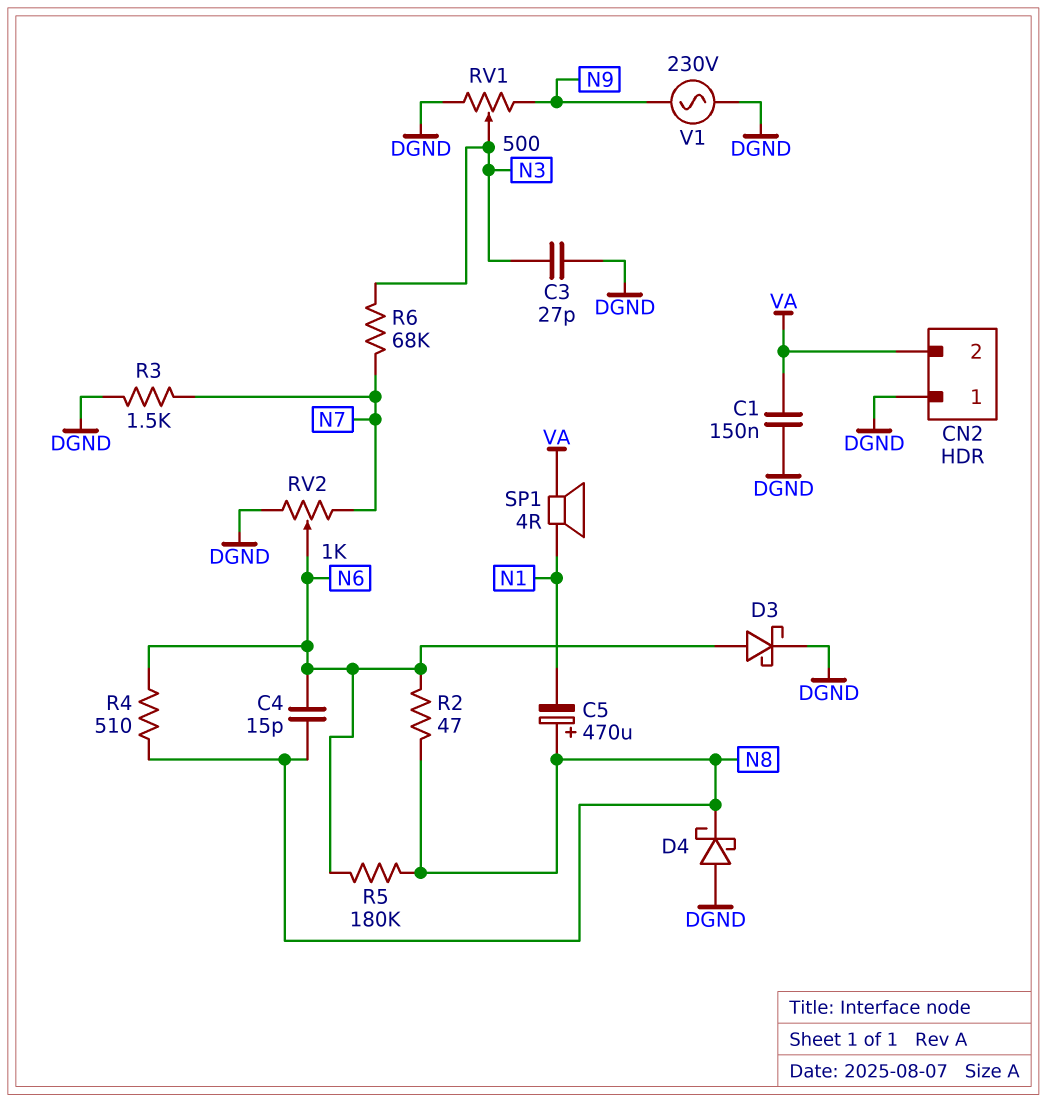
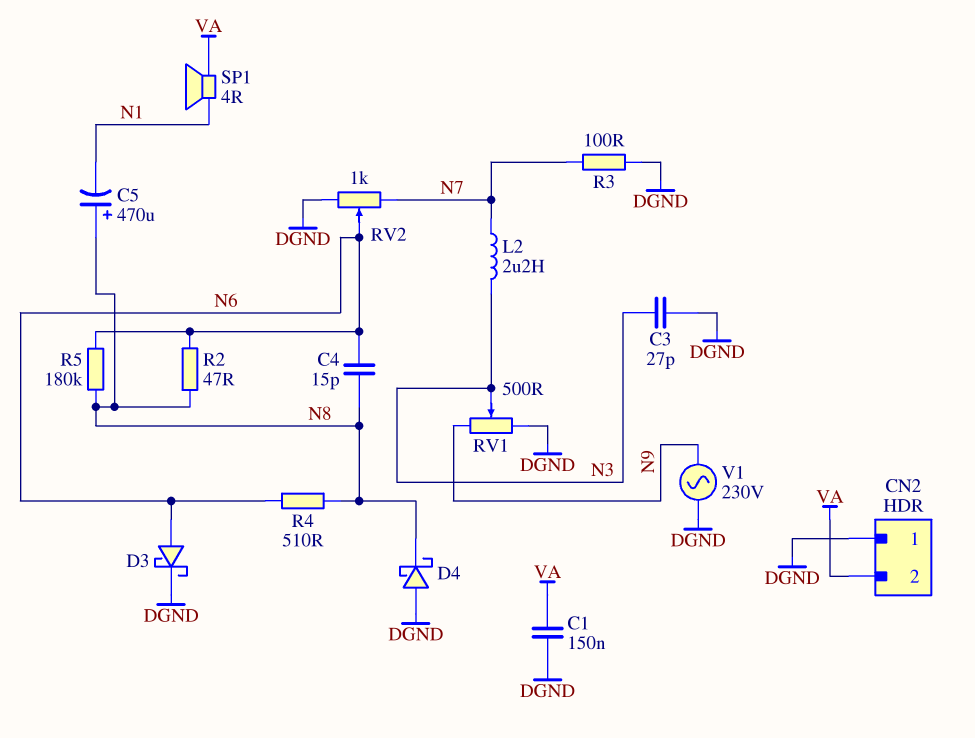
L2: none -> 2.2uH (N3, N7)
R3: 1.5k (DGND, N7) -> 100 (DGND, N7)
R6: 68k (N3, N7) -> none

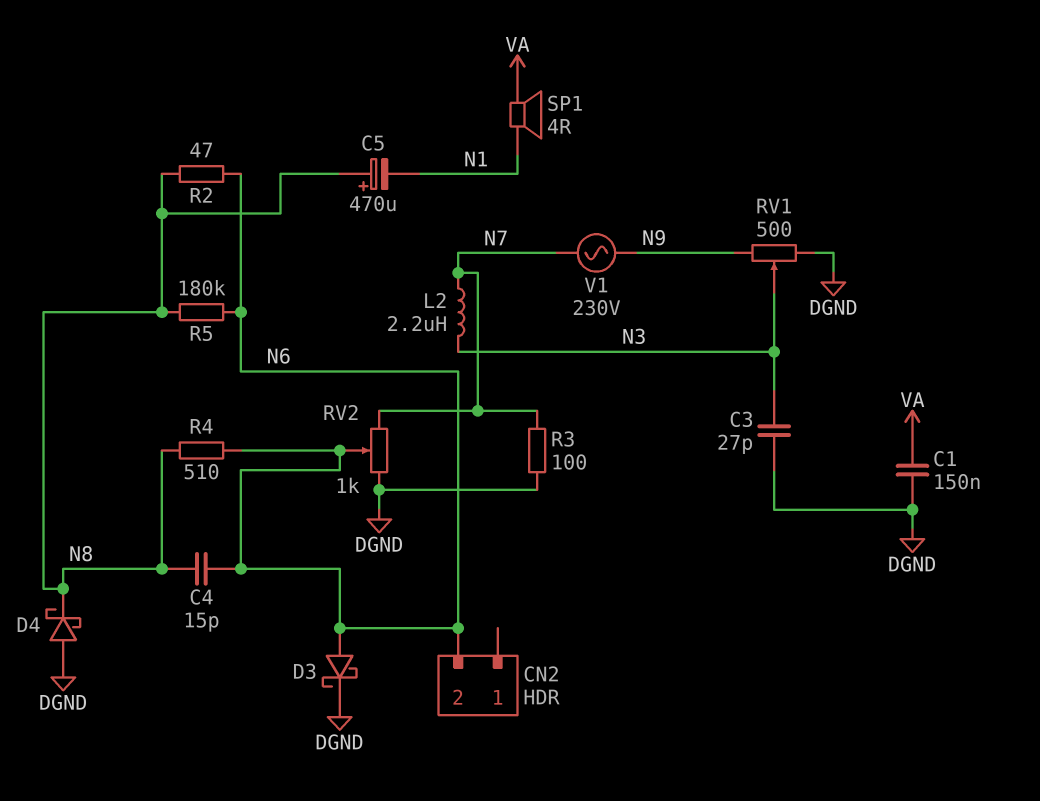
CN2 pin 1: DGND -> none
CN2 pin 2: VA -> N6
V1: AC 230V (DGND, N9) -> AC 230V (N7, N9)

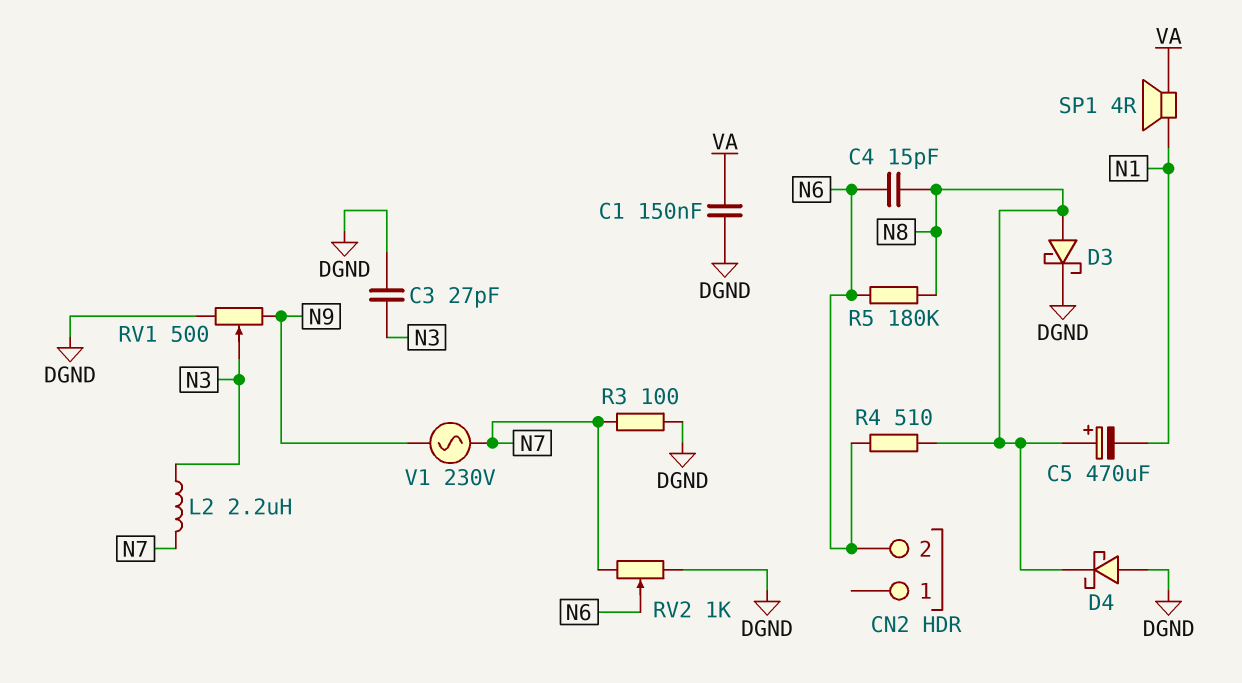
D3: schottky (A N6, K DGND) -> schottky (A N8, K DGND)
R2: 47 (N6, N8) -> none

